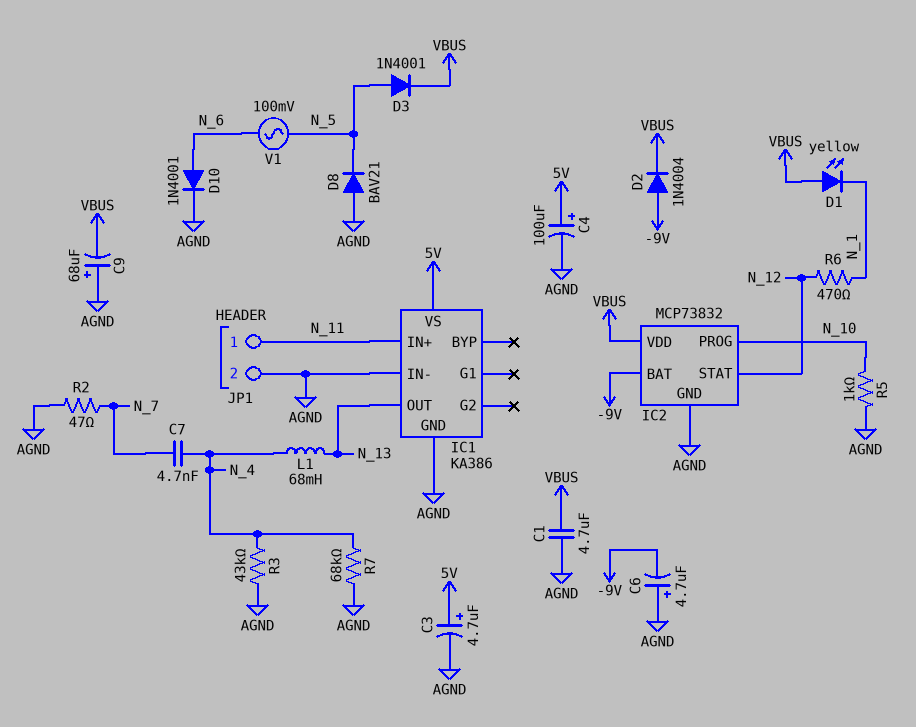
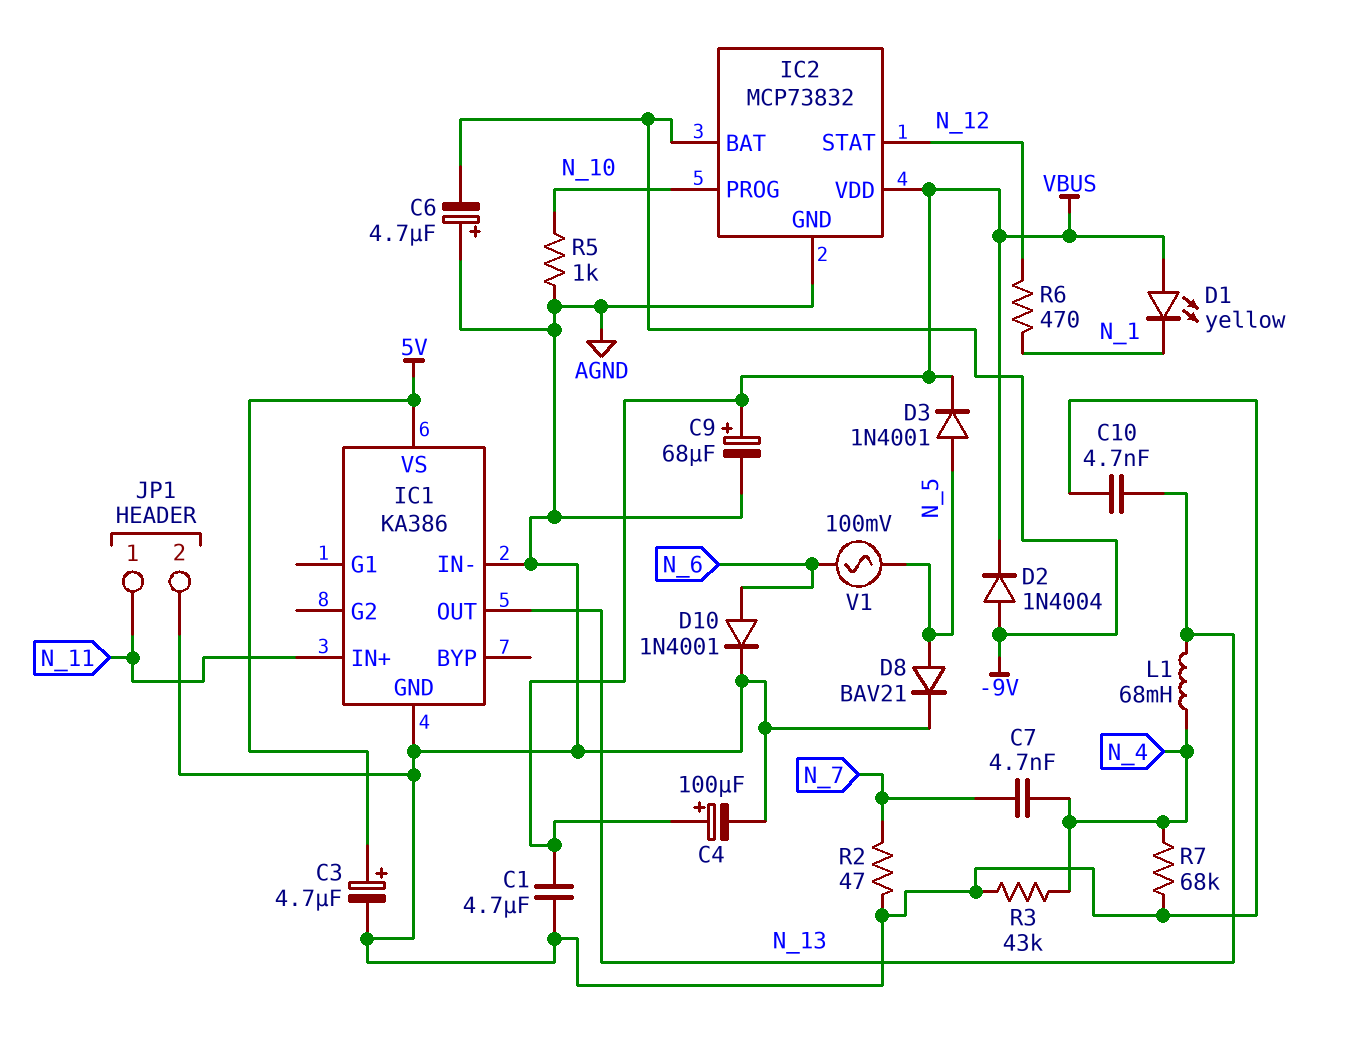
C4: 100uF (plus 5V, minus AGND) -> 100uF (plus VBUS, minus AGND)
C9: 68uF (plus AGND, minus VBUS) -> 68uF (plus VBUS, minus AGND)
C10: none -> 4.7nF (AGND, N_13)
D8: diode BAV21 (A AGND, K N_5) -> diode BAV21 (A N_5, K AGND)

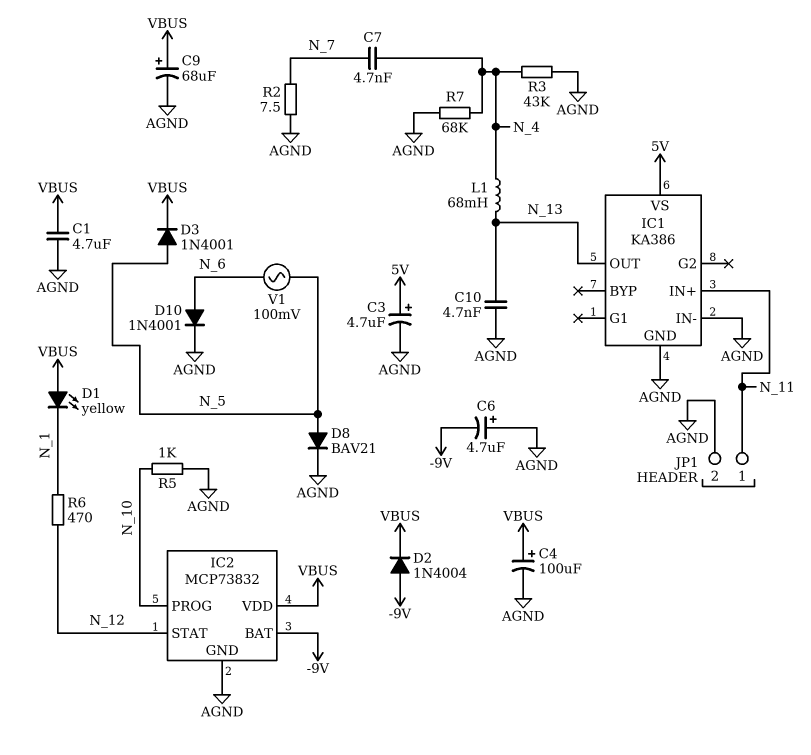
R2: 47 (AGND, N_7) -> 7.5 (AGND, N_7)

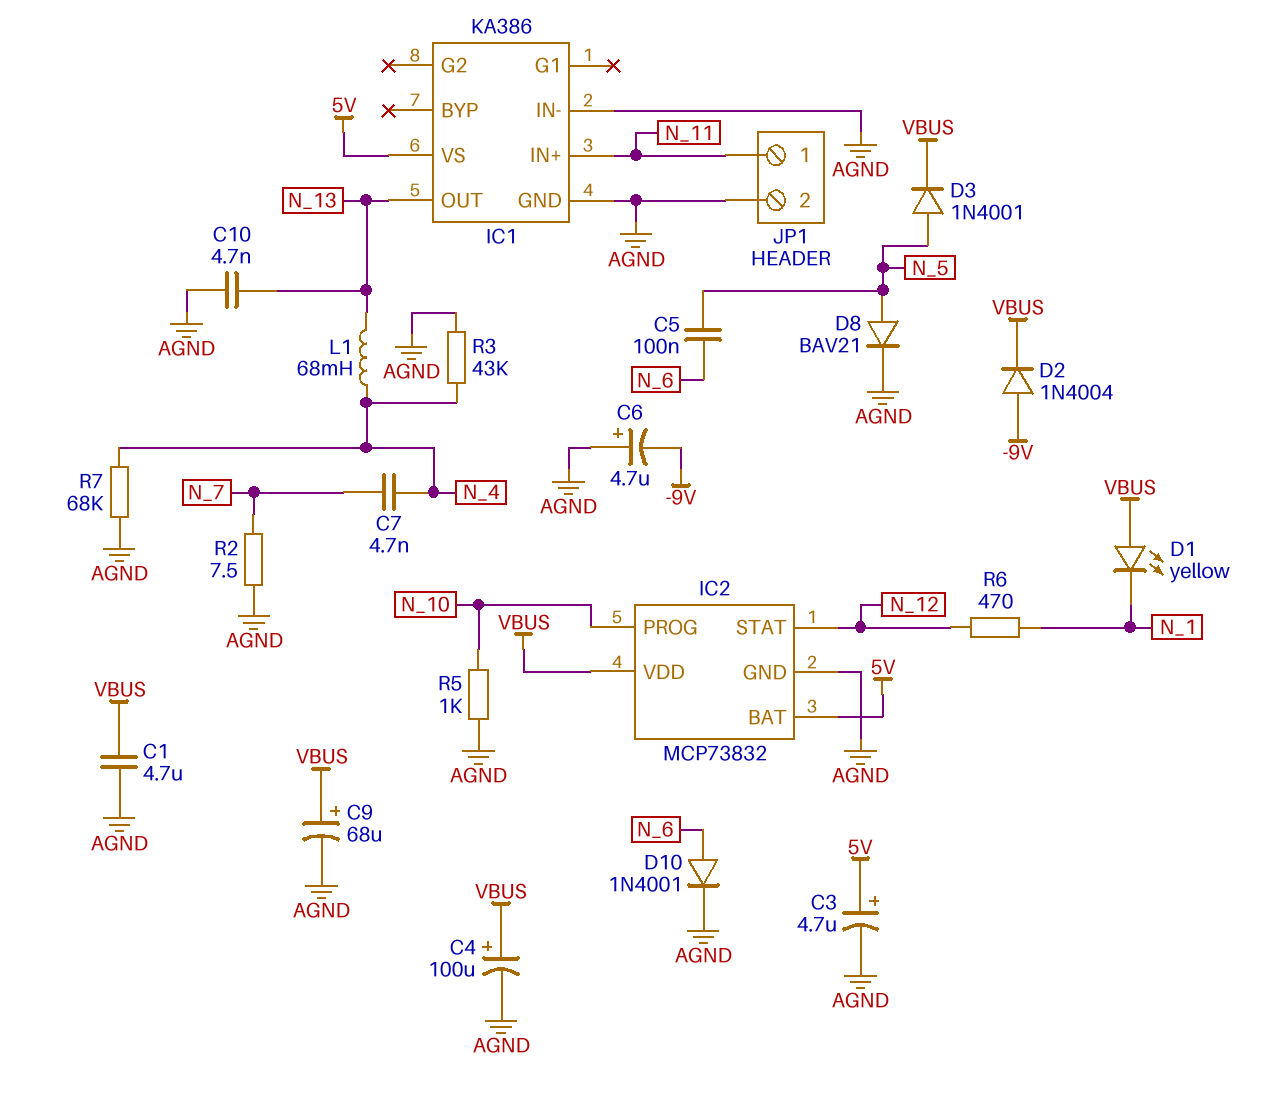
C5: none -> 100nF (N_5, N_6)
IC2 pin BAT: -9V -> 5V
V1: AC 100mV (N_5, N_6) -> none

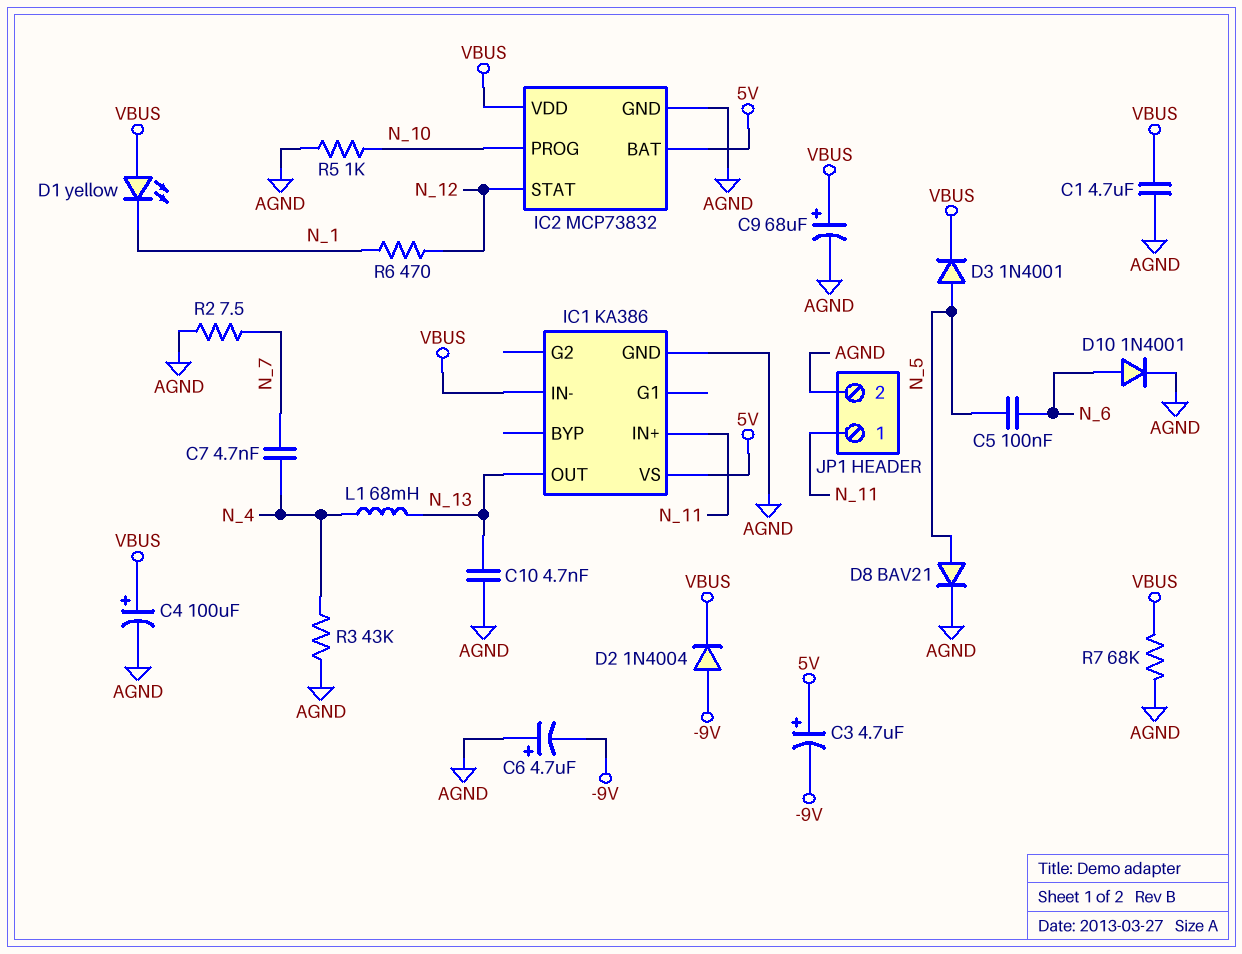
C3: 4.7uF (plus 5V, minus AGND) -> 4.7uF (plus 5V, minus -9V)
IC1 pin IN-: AGND -> VBUS
R7: 68k (AGND, N_4) -> 68k (AGND, VBUS)

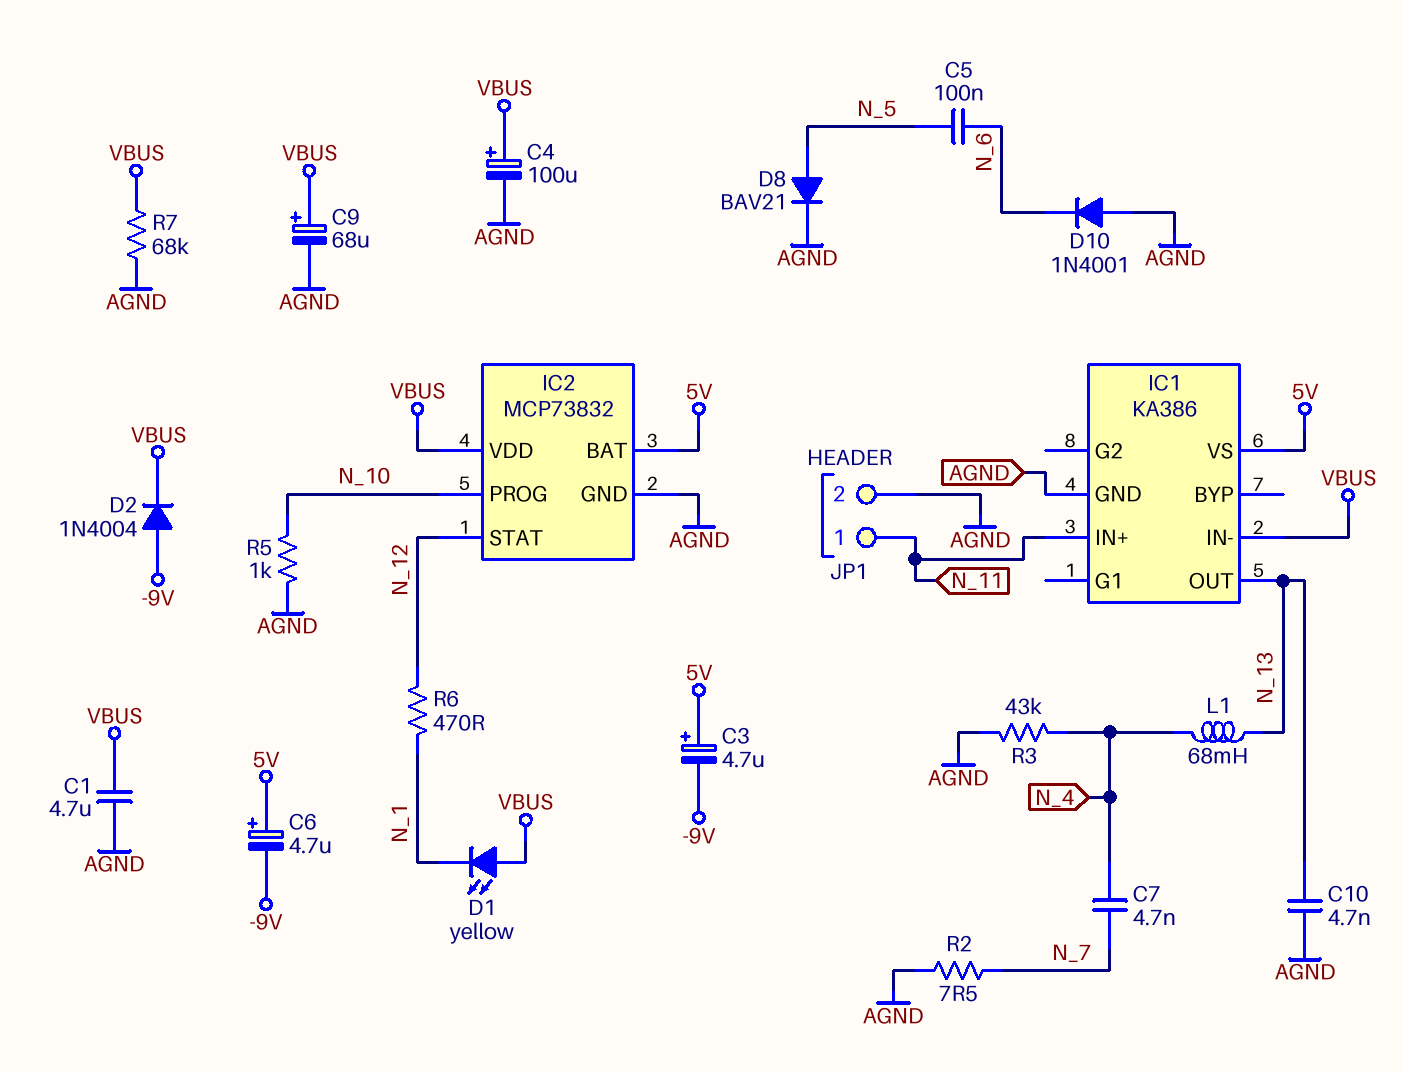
C6: 4.7uF (plus AGND, minus -9V) -> 4.7uF (plus 5V, minus -9V)
D3: diode 1N4001 (A N_5, K VBUS) -> none
D10: diode 1N4001 (A N_6, K AGND) -> diode 1N4001 (A AGND, K N_6)

